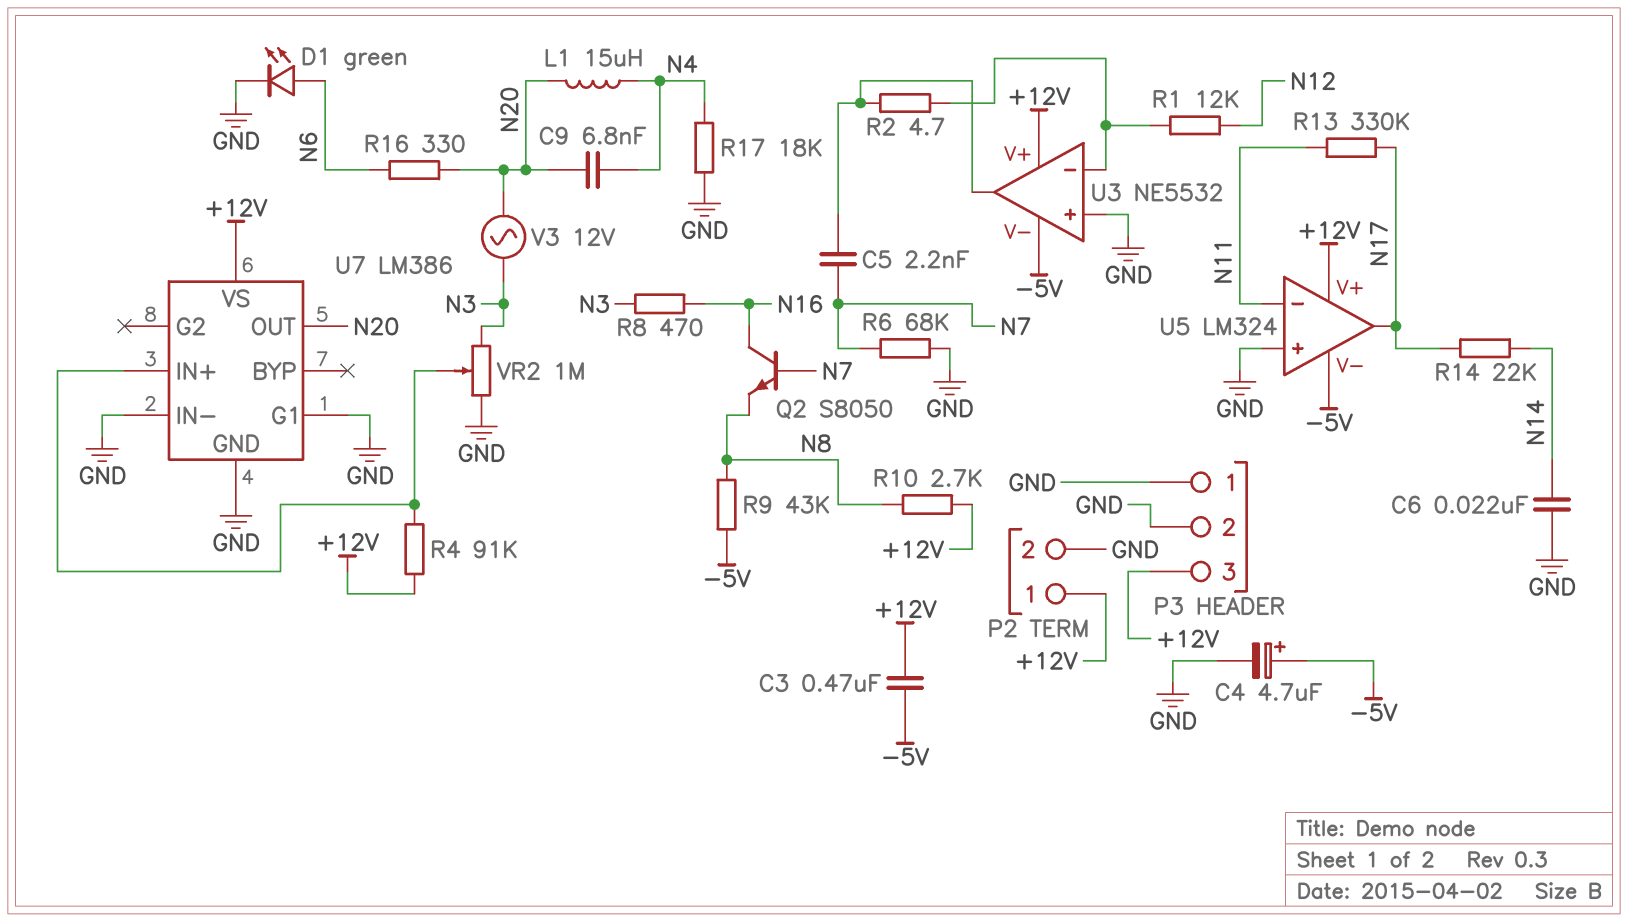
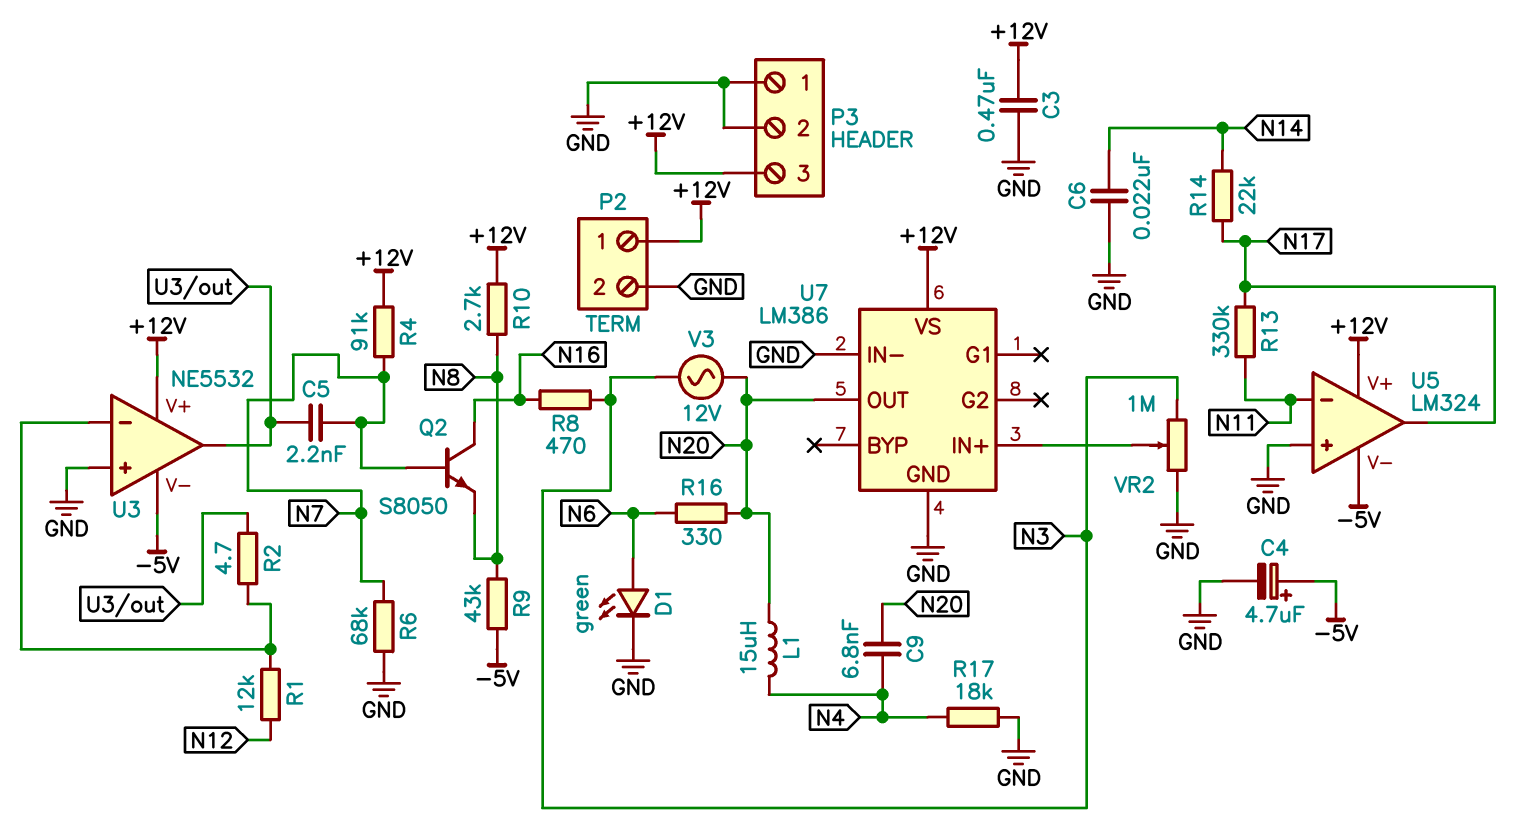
C3: 470nF (+12V, -5V) -> 470nF (+12V, GND)
R4: 91k (+12V, U7/IN+) -> 91k (+12V, N7)
U7 pin G1: GND -> none

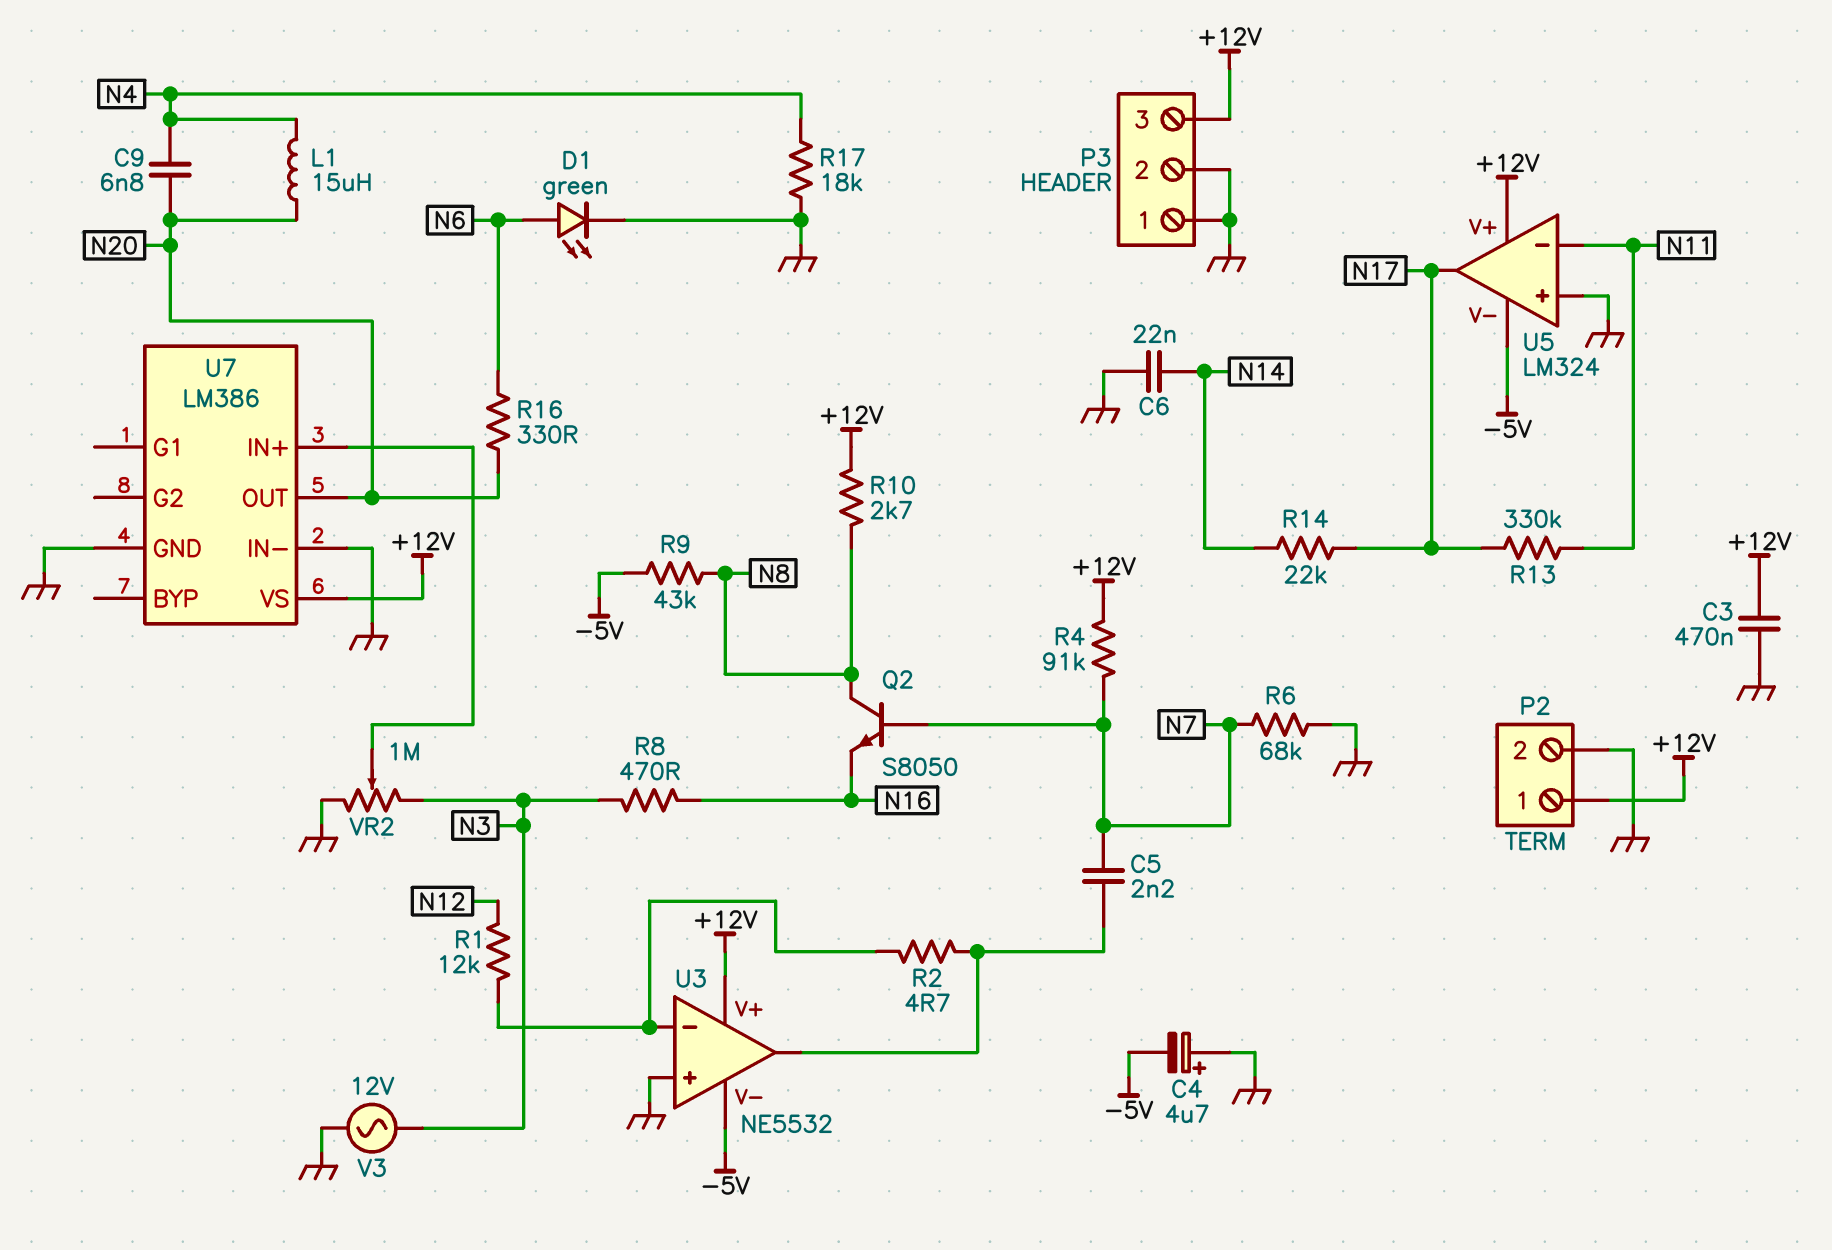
C4: 4.7uF (plus -5V, minus GND) -> 4.7uF (plus GND, minus -5V)
Q2: NPN S8050 (B N7, C N16, E N8) -> NPN S8050 (B N7, C N8, E N16)
V3: AC 12V (N3, N20) -> AC 12V (GND, N3)

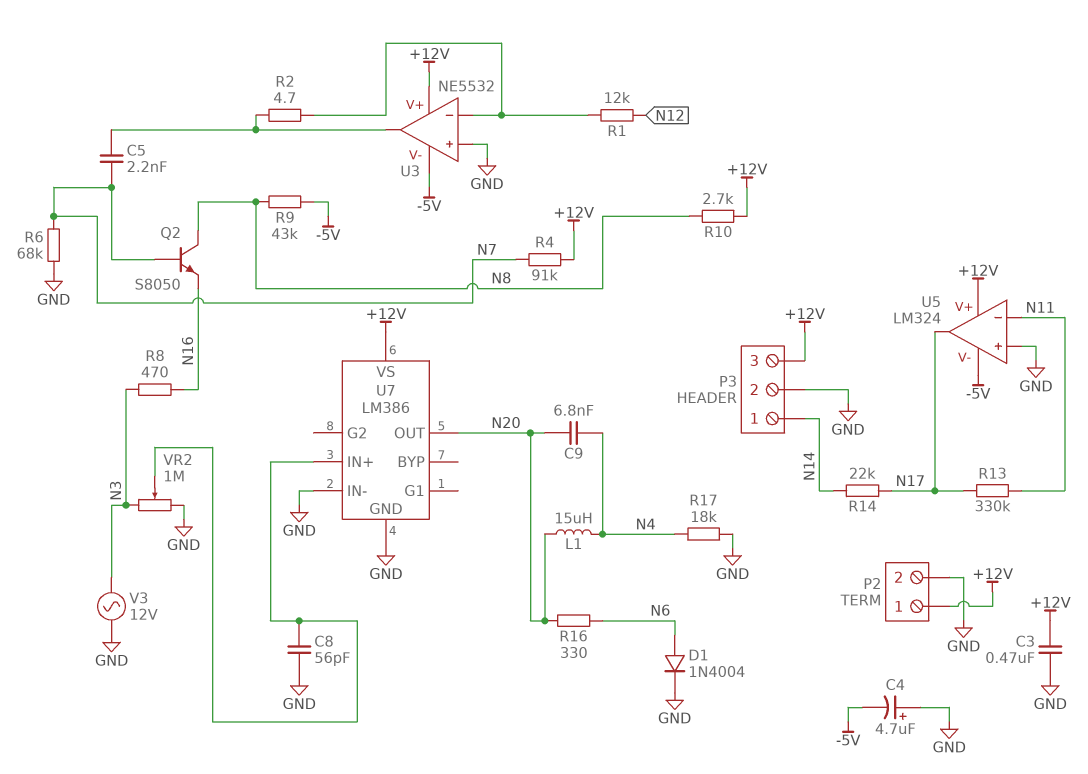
C6: 22nF (GND, N14) -> none
C8: none -> 56pF (GND, U7/IN+)
D1: LED green (A N6, K GND) -> diode 1N4004 (A N6, K GND)
P3 pin 1: GND -> N14

